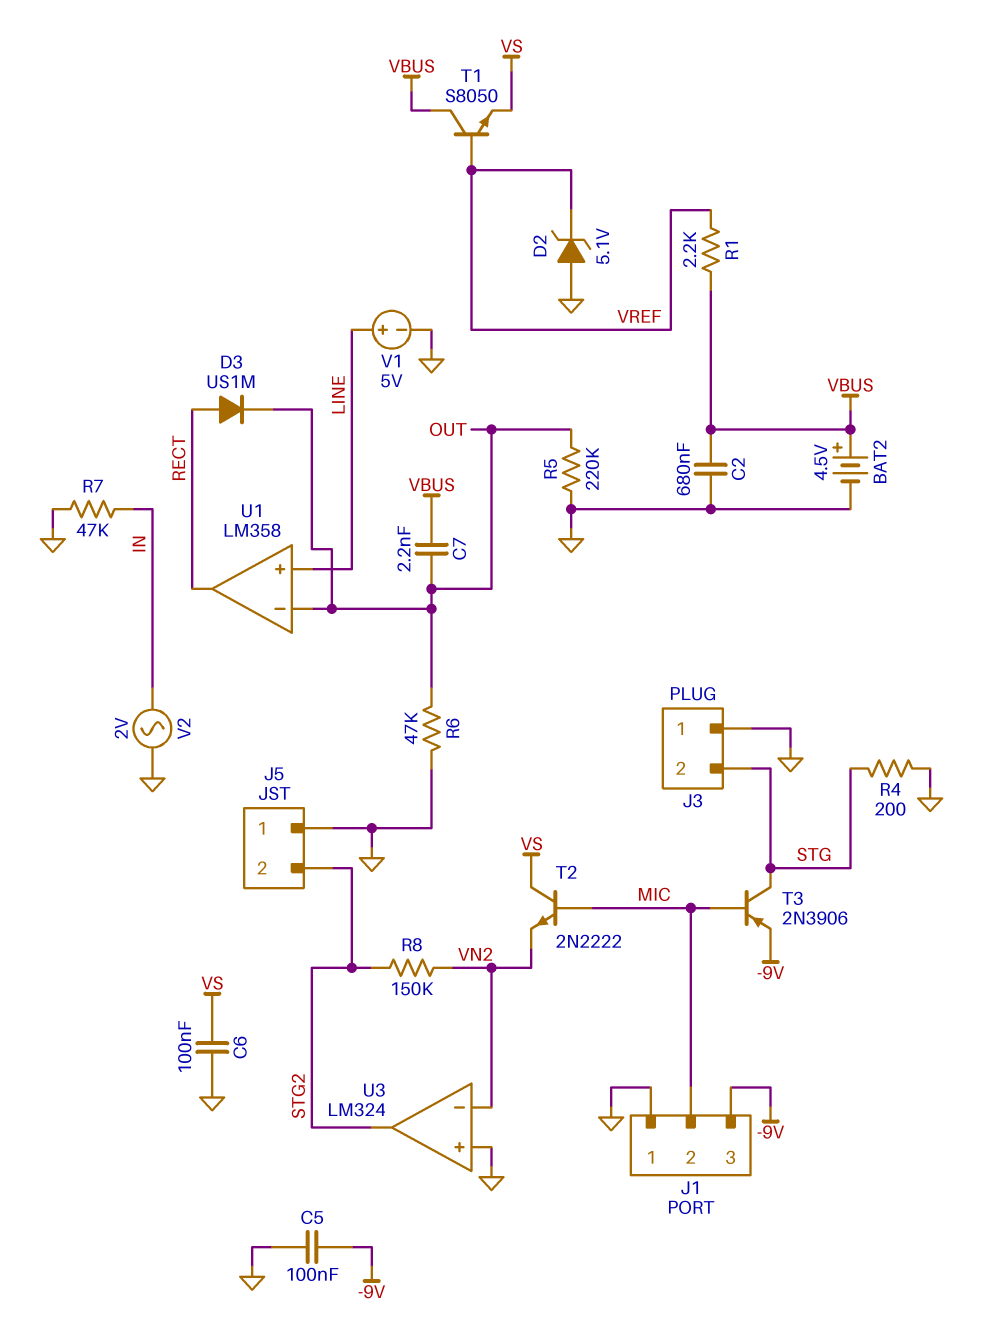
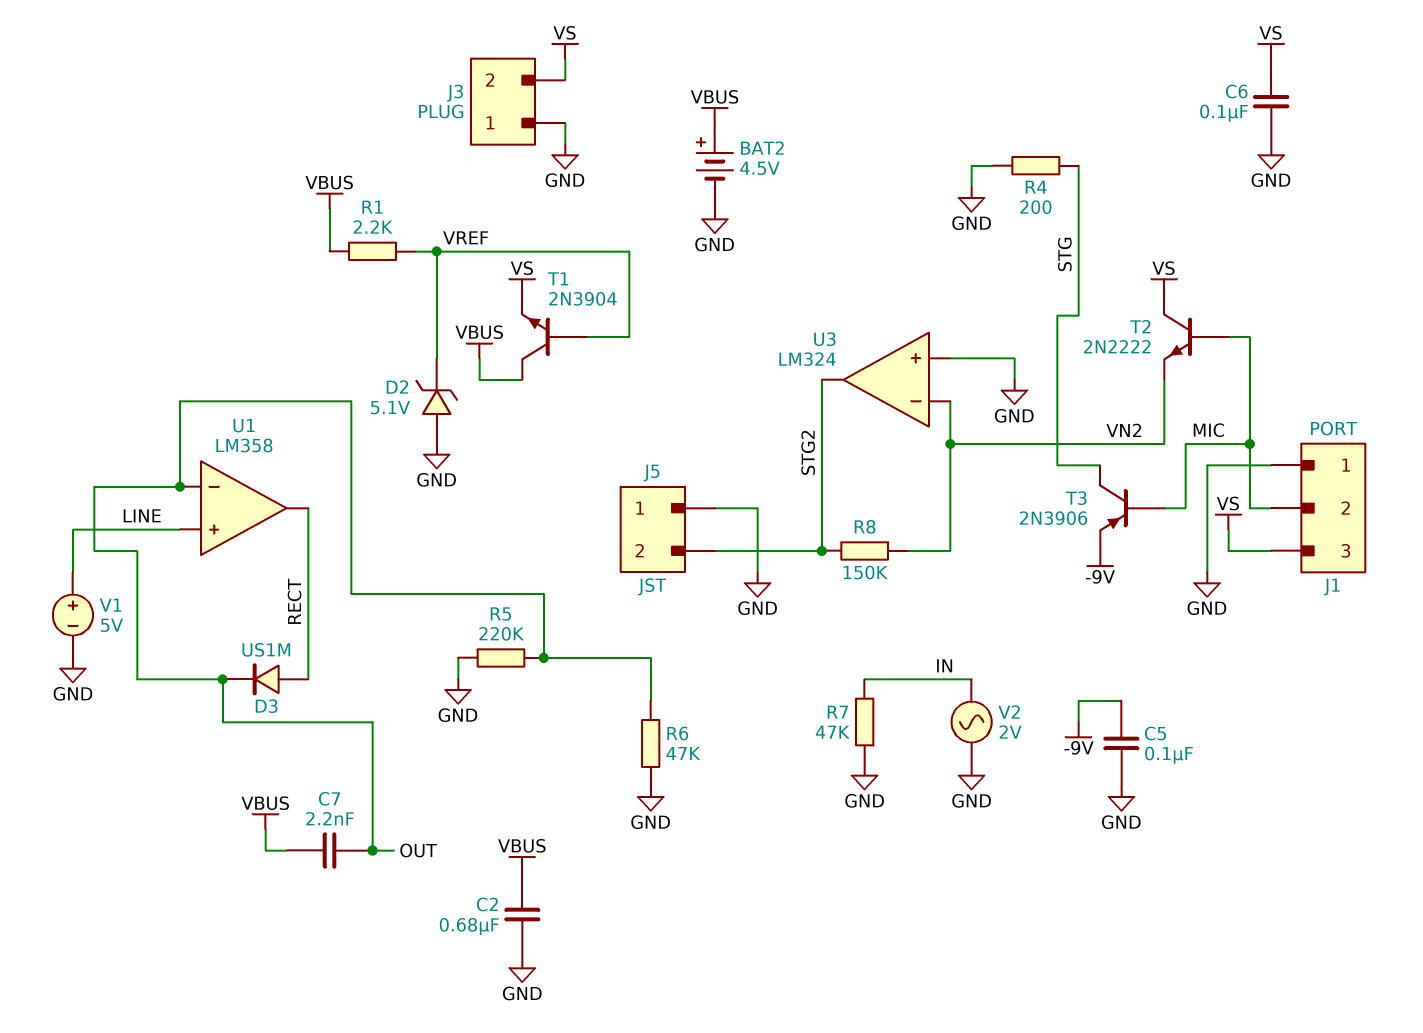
J1 pin 3: -9V -> VS
J3 pin 2: STG -> VS
T1: NPN S8050 (B VREF, C VBUS, E VS) -> NPN 2N3904 (B VREF, C VBUS, E VS)

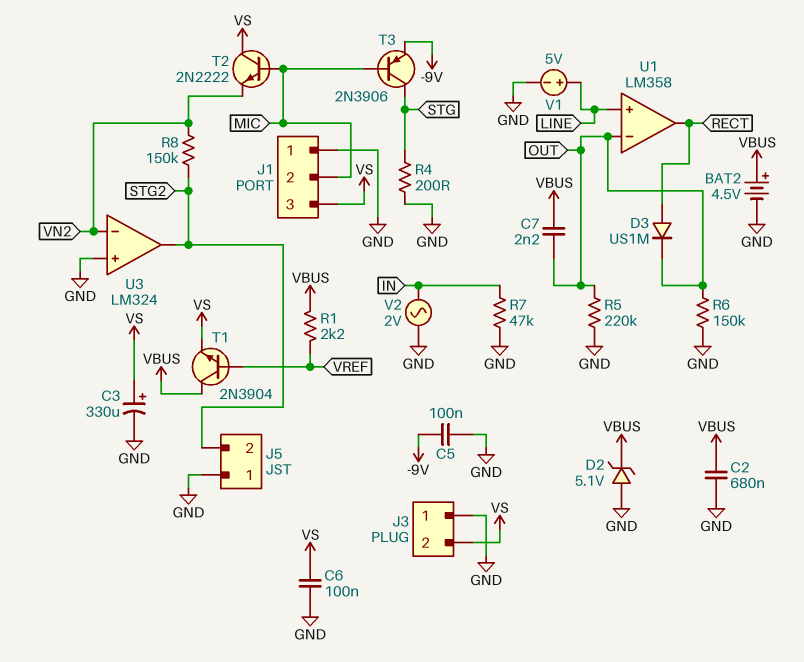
C3: none -> 330uF (plus VS, minus GND)
D2: zener 5.1V (A GND, K VREF) -> zener 5.1V (A GND, K VBUS)
R6: 47k (GND, OUT) -> 150k (GND, OUT)

